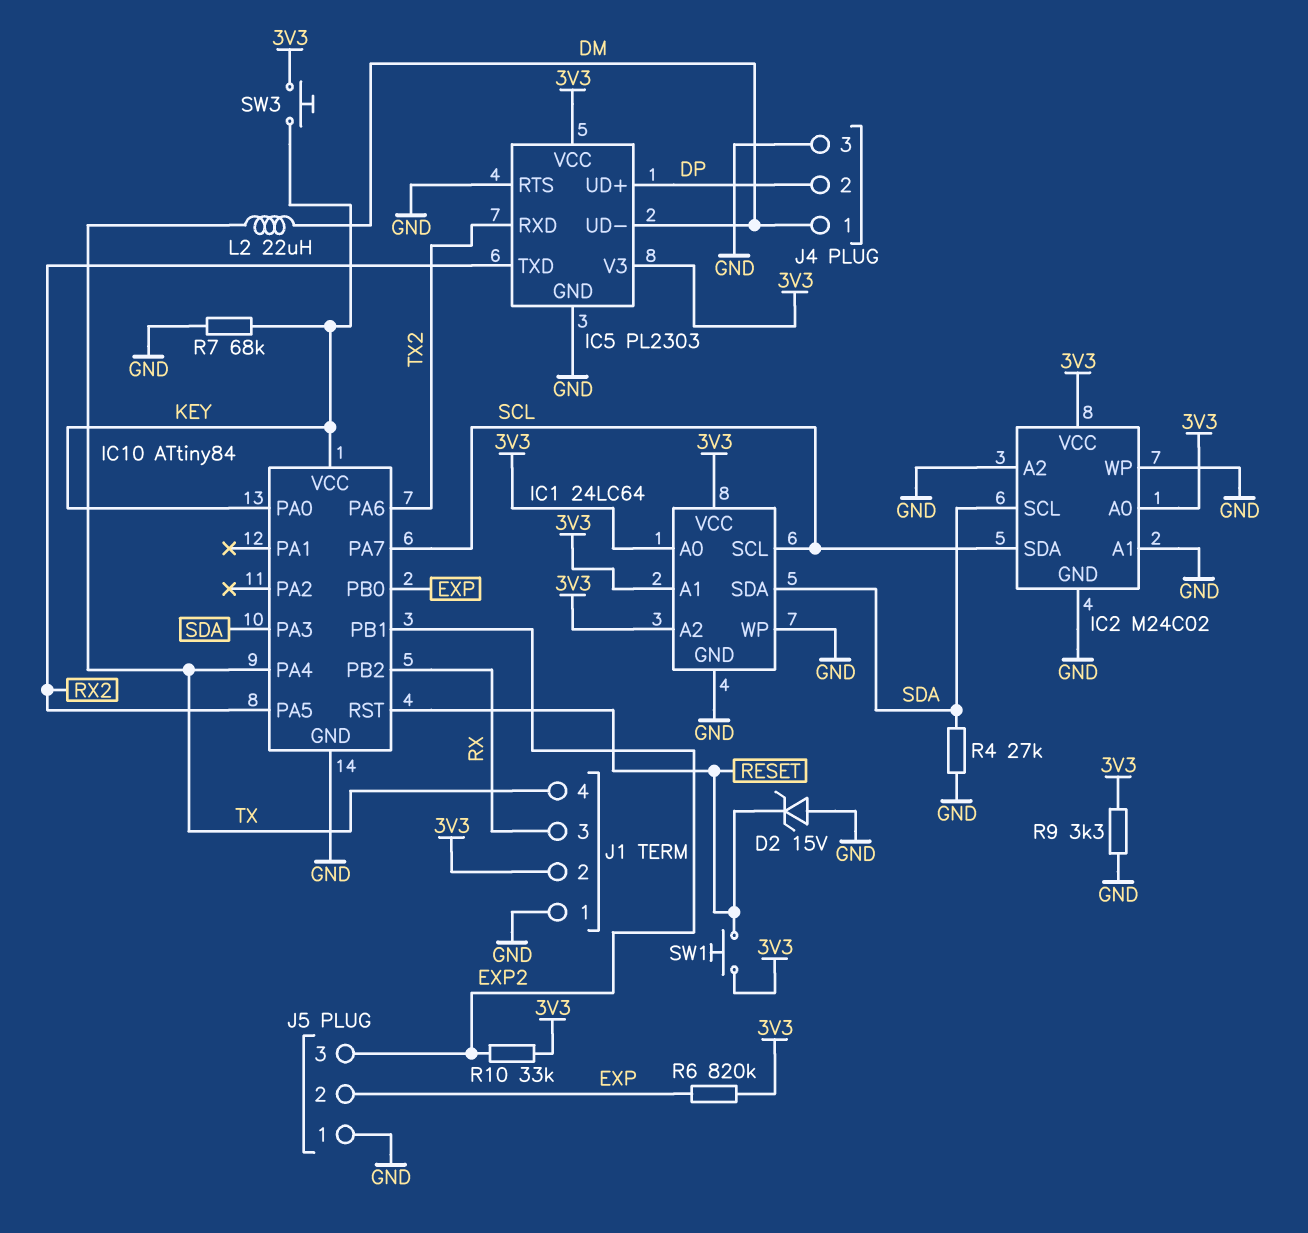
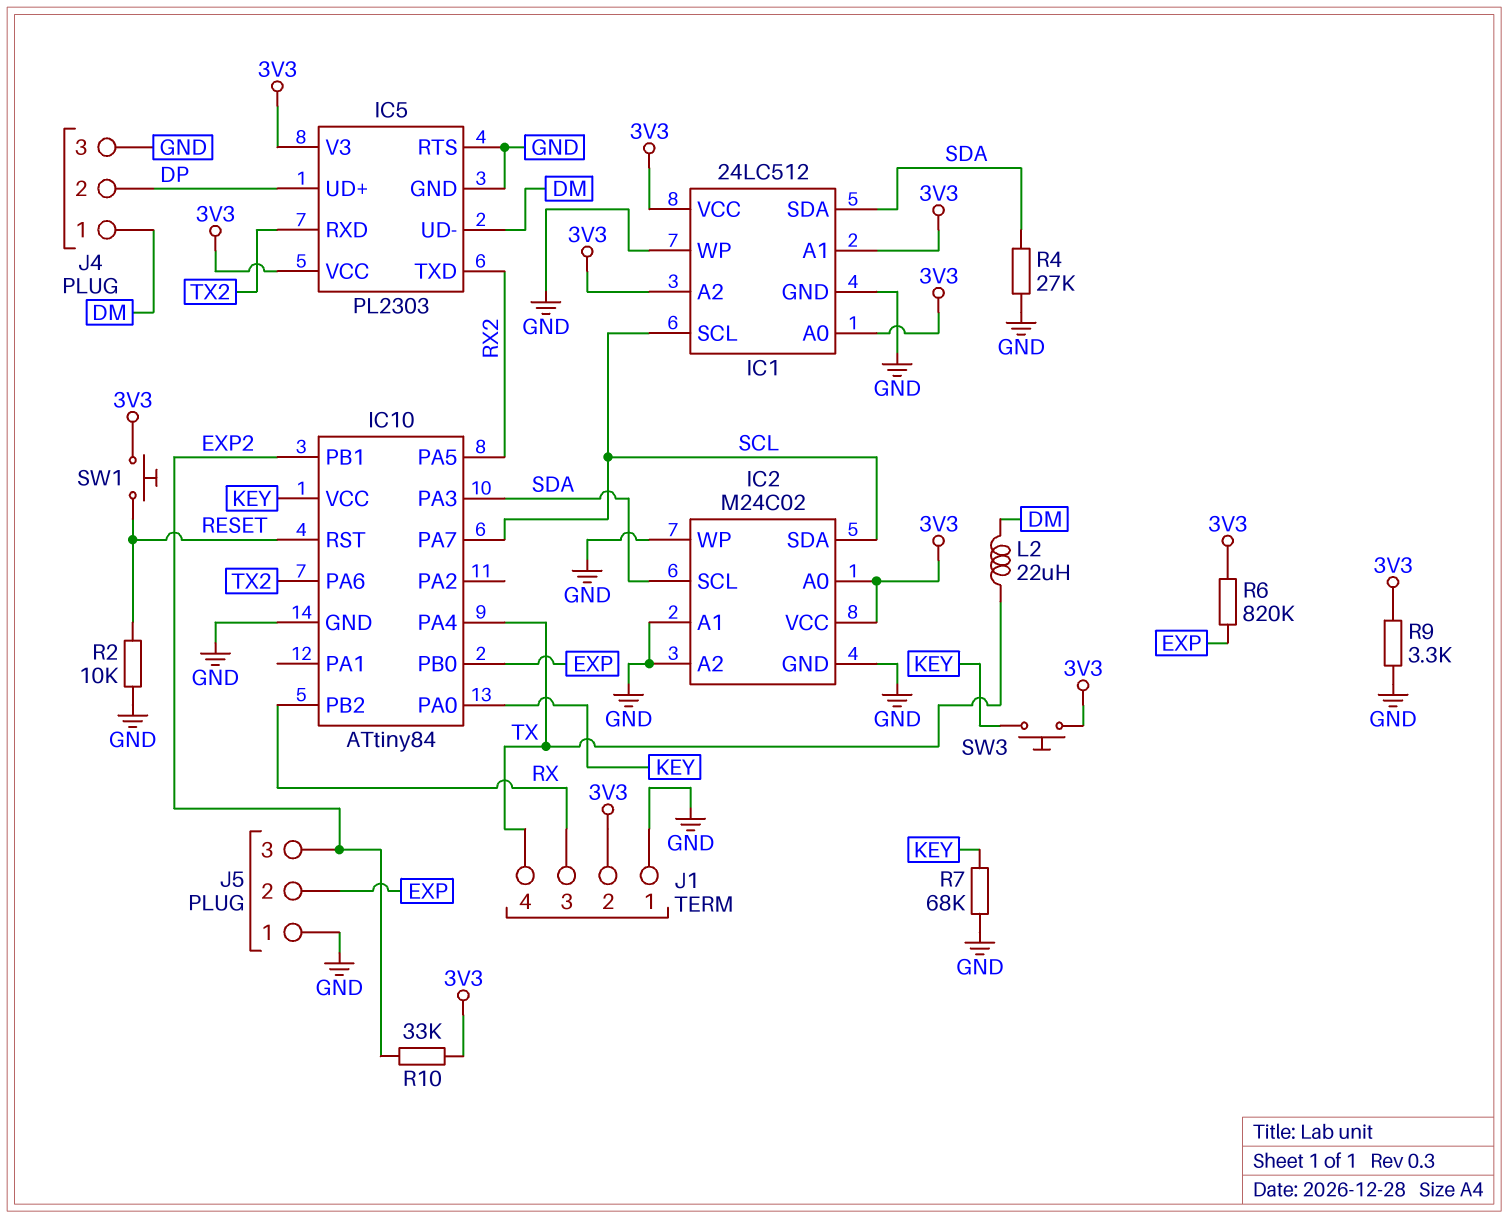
D2: zener 15V (A GND, K RESET) -> none
IC1: 24LC64 -> 24LC512
R2: none -> 10k (GND, RESET)

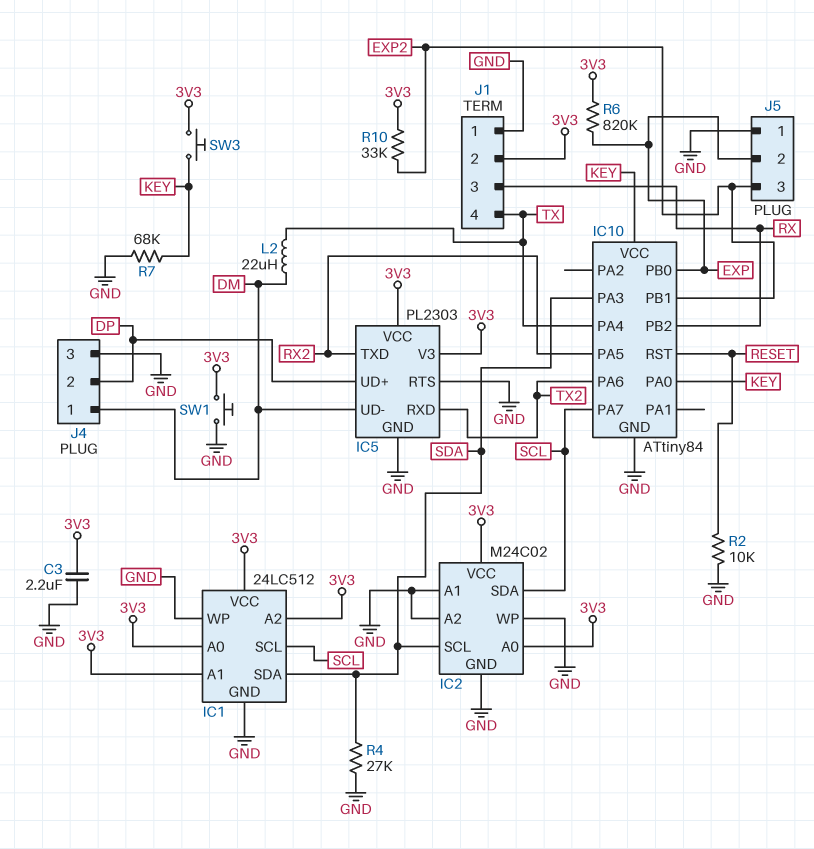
C3: none -> 2.2uF (3V3, GND)
R9: 3.3k (3V3, GND) -> none
SW1: button (3V3, RESET) -> button (3V3, GND)

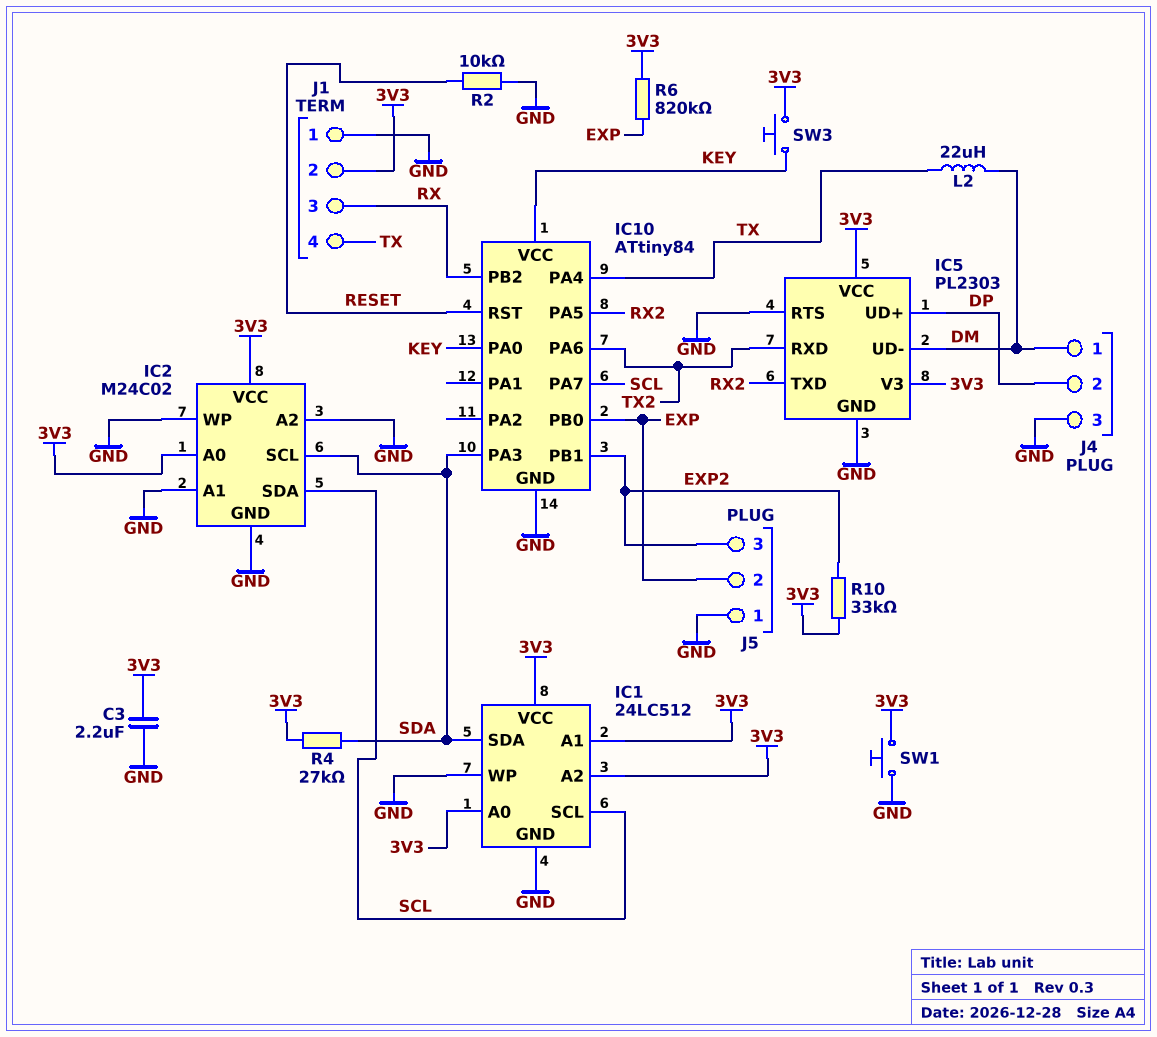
R4: 27k (GND, SDA) -> 27k (3V3, SDA)
R7: 68k (GND, KEY) -> none

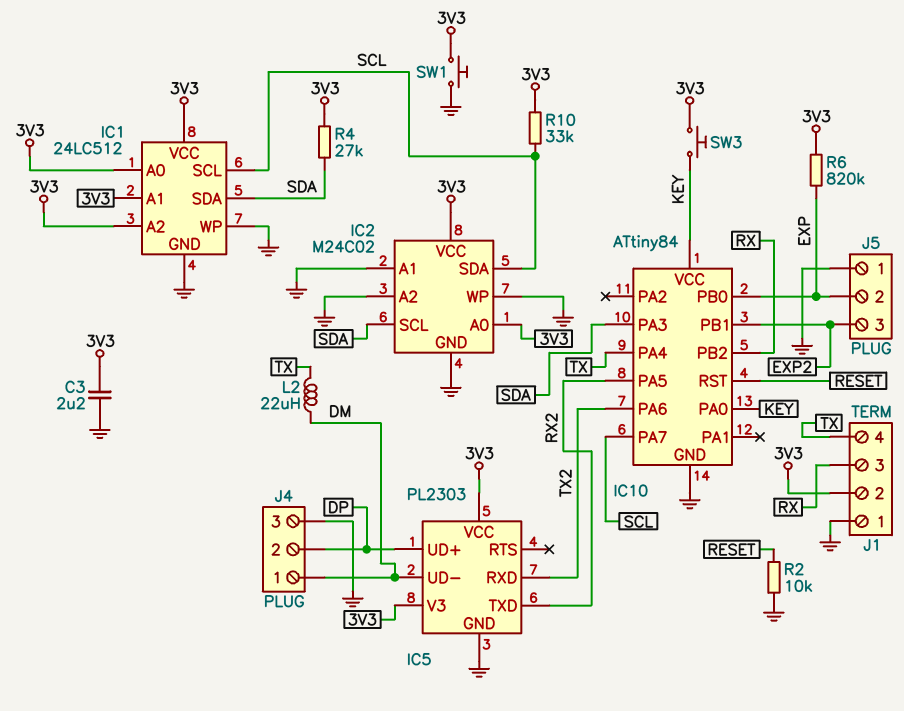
IC5 pin RTS: GND -> none
R10: 33k (3V3, EXP2) -> 33k (3V3, SCL)

